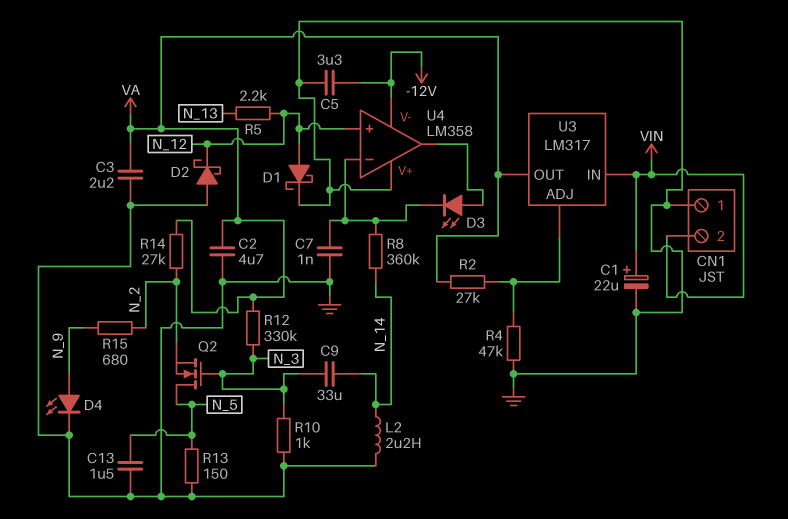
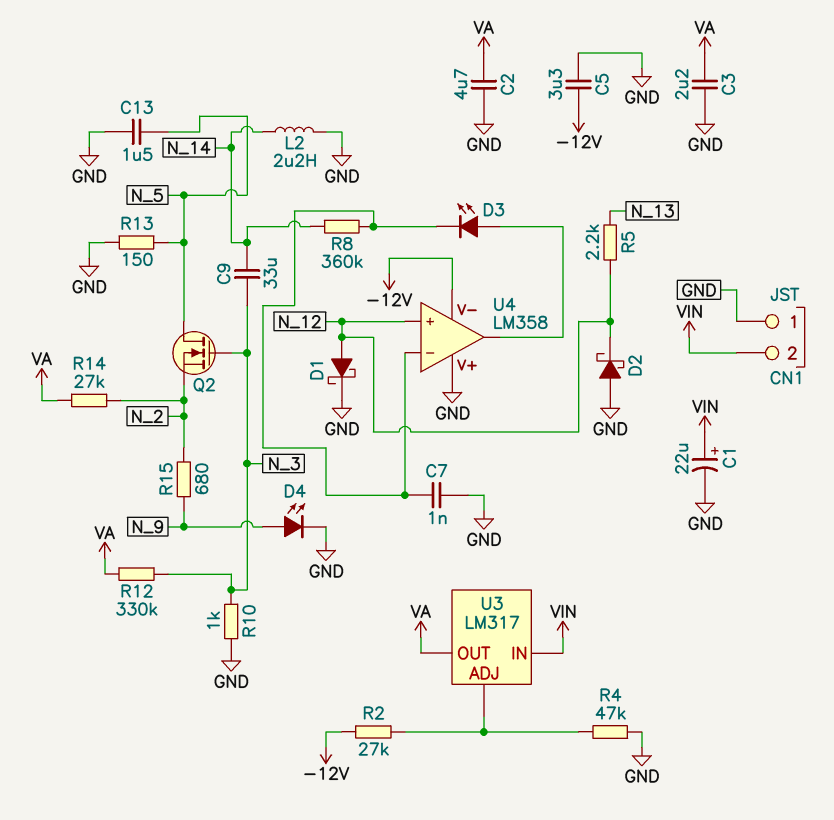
R2: 27k (U3/ADJ, VA) -> 27k (-12V, U3/ADJ)

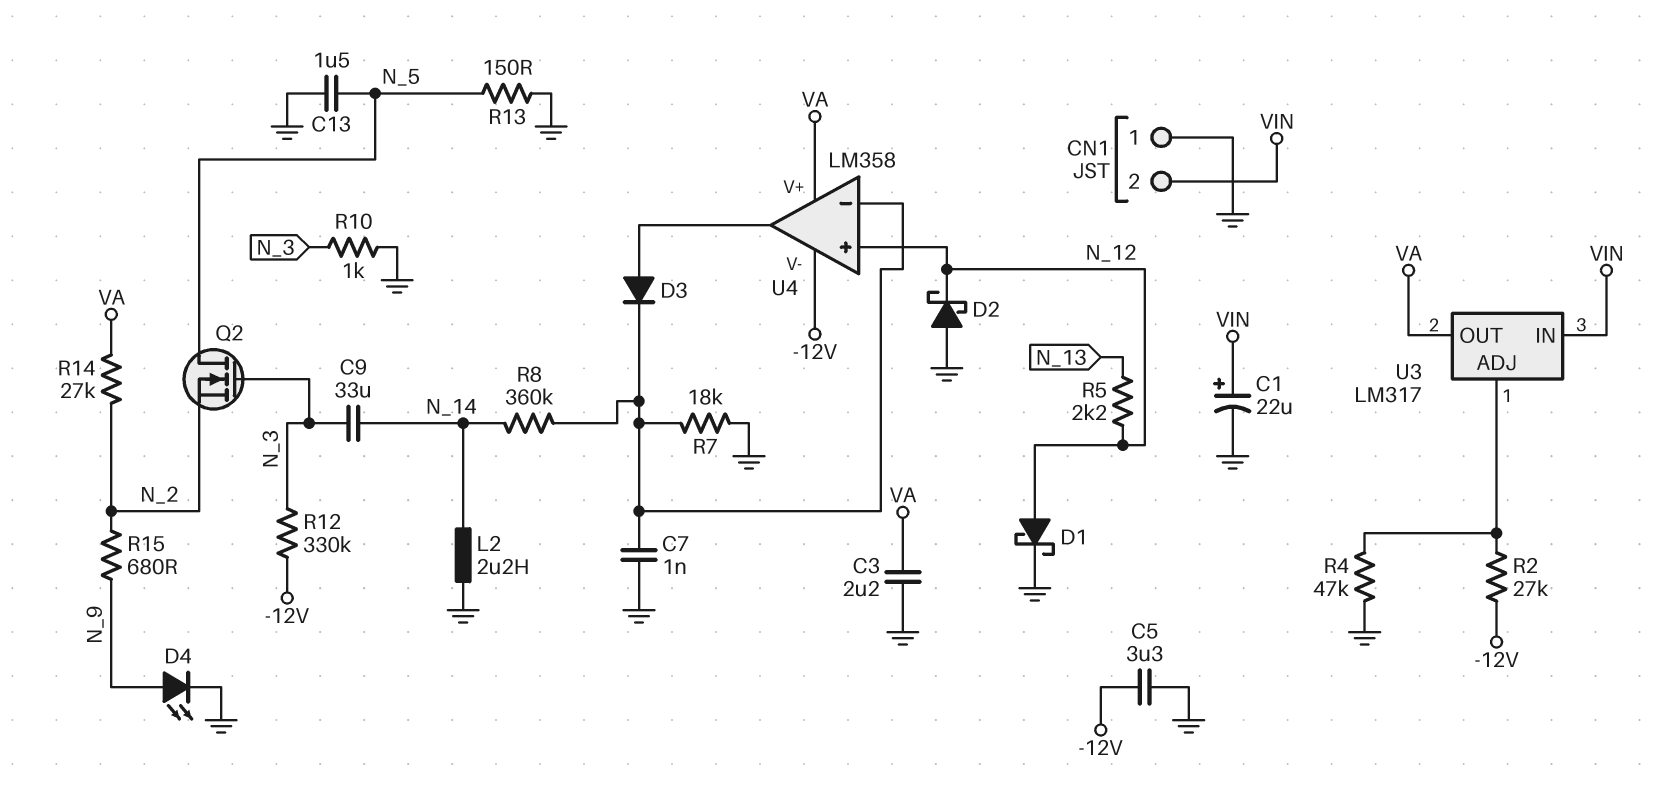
C2: 4.7uF (GND, VA) -> none
D3: LED (A U4/out, K U4/in-) -> diode (A U4/out, K U4/in-)
R7: none -> 18k (GND, U4/in-)
R12: 330k (N_3, VA) -> 330k (-12V, N_3)
U4 pin V+: GND -> VA

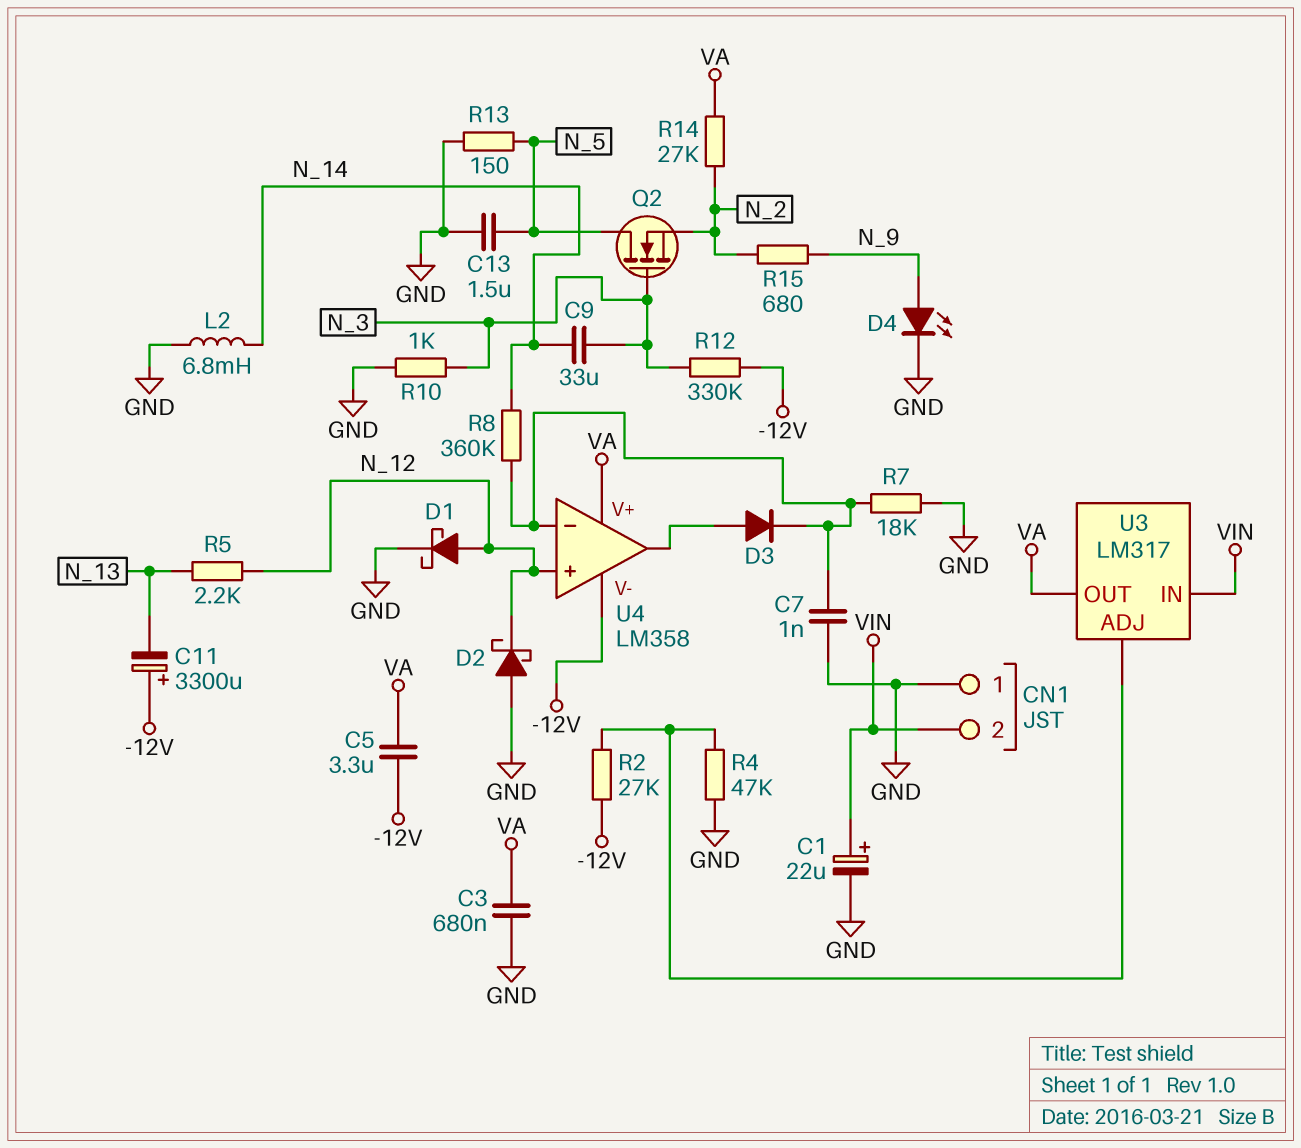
C3: 2.2uF (GND, VA) -> 680nF (GND, VA)
C5: 3.3uF (-12V, GND) -> 3.3uF (-12V, VA)
C11: none -> 3300uF (plus -12V, minus N_13)
L2: 2.2uH (GND, N_14) -> 6.8mH (GND, N_14)

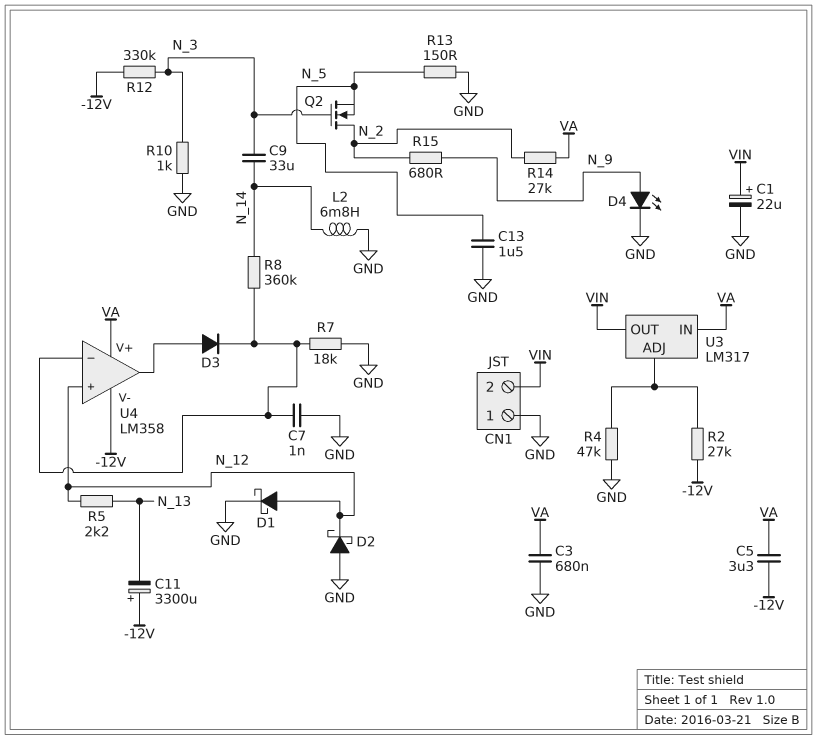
Q2: NMOS (G N_3, D N_5, S N_2) -> NMOS (G N_3, D N_2, S N_5)
U3 pin IN: VIN -> VA
U3 pin OUT: VA -> VIN

